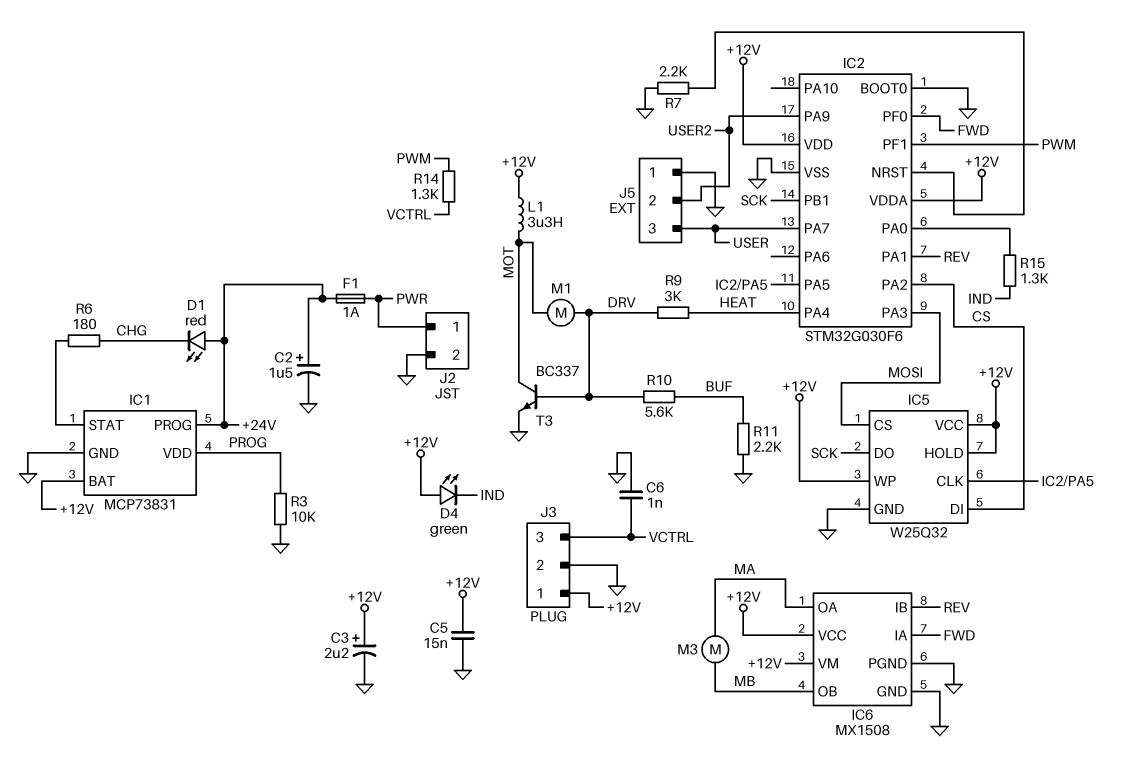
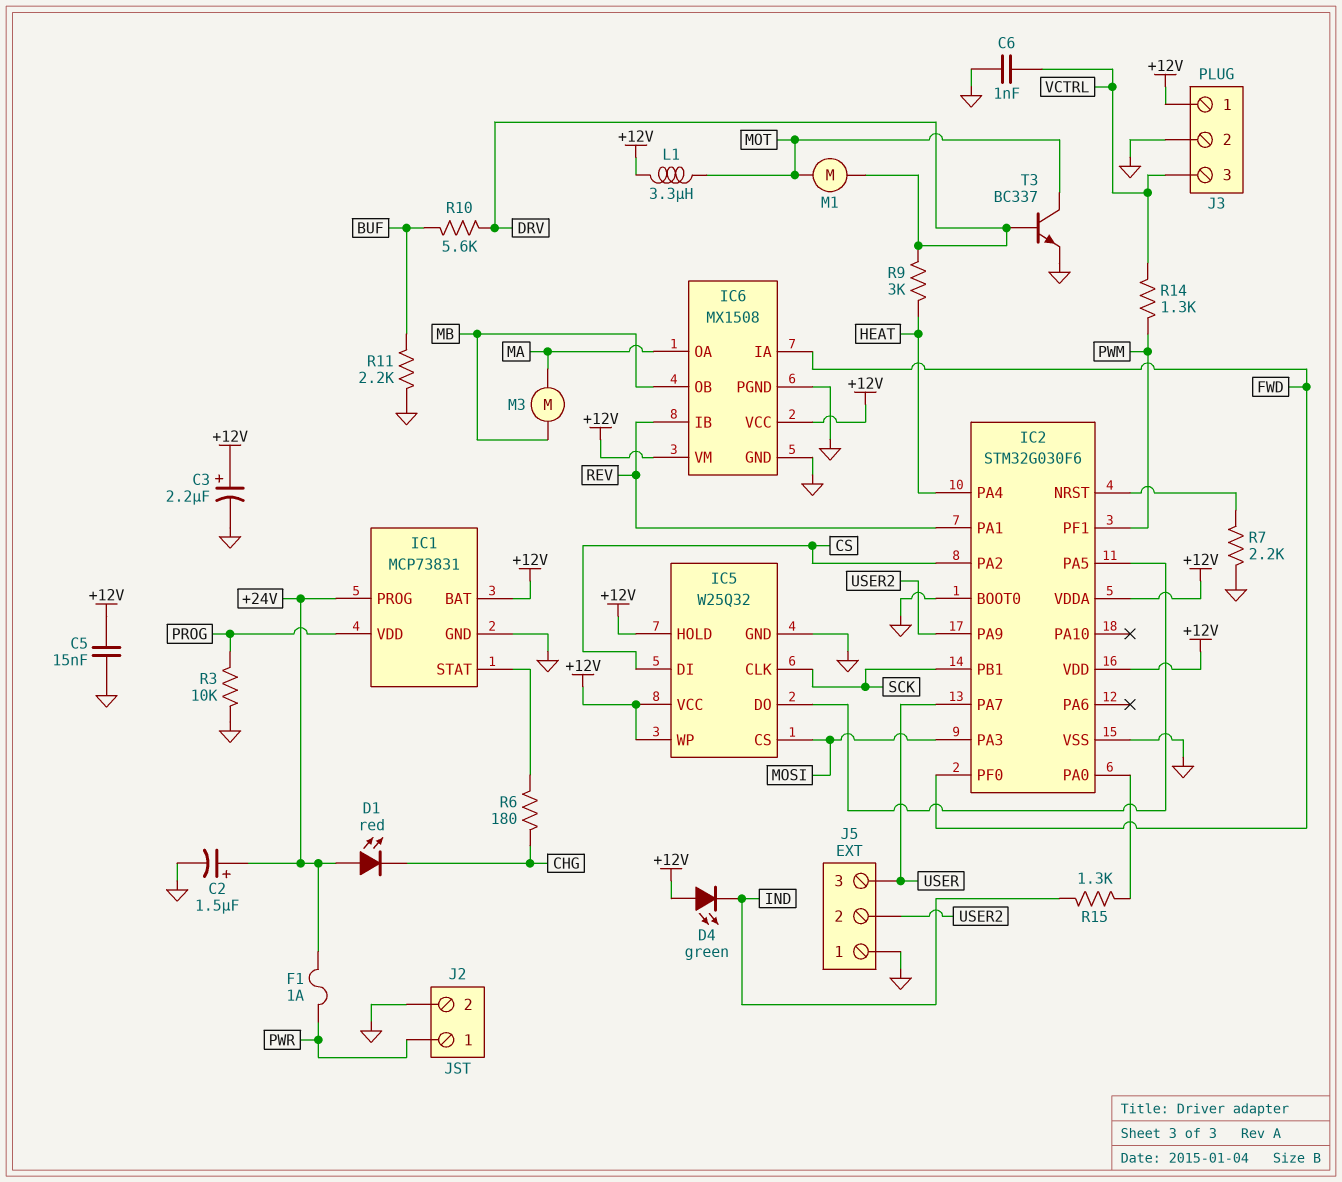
IC5 pin CLK: IC2/PA5 -> SCK
IC5 pin DO: SCK -> IC2/PA5

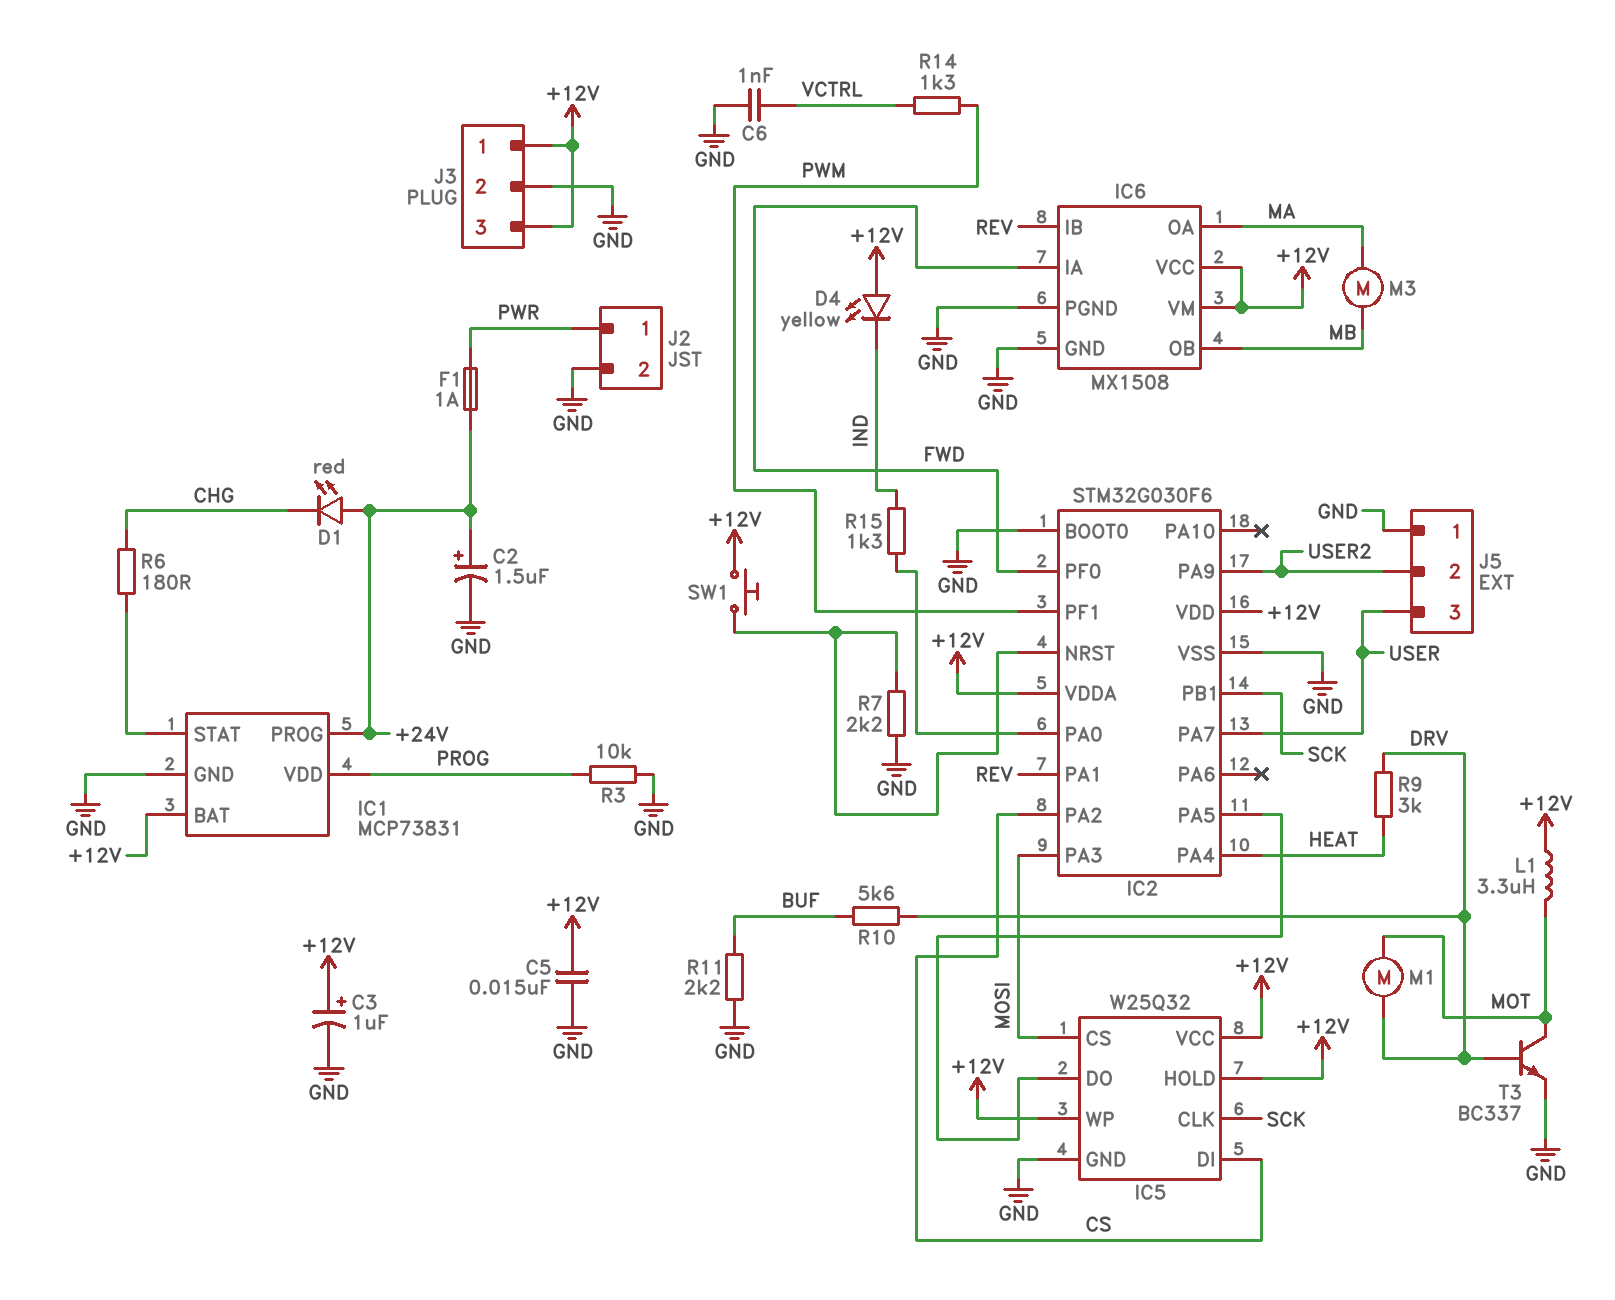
C3: 2.2uF (plus +12V, minus GND) -> 1uF (plus +12V, minus GND)
D4: LED green (A +12V, K IND) -> LED yellow (A +12V, K IND)
J3 pin 3: VCTRL -> +12V
SW1: none -> button (+12V, IC2/NRST)

